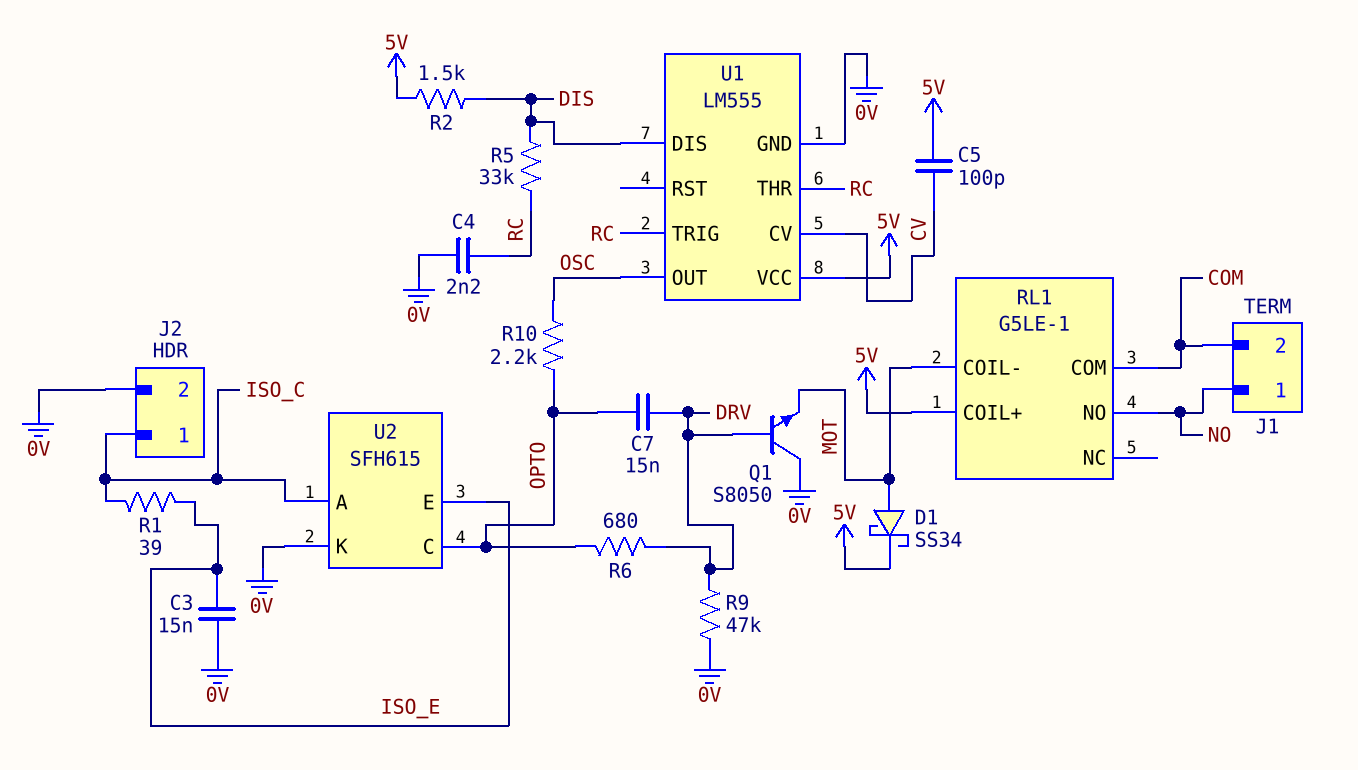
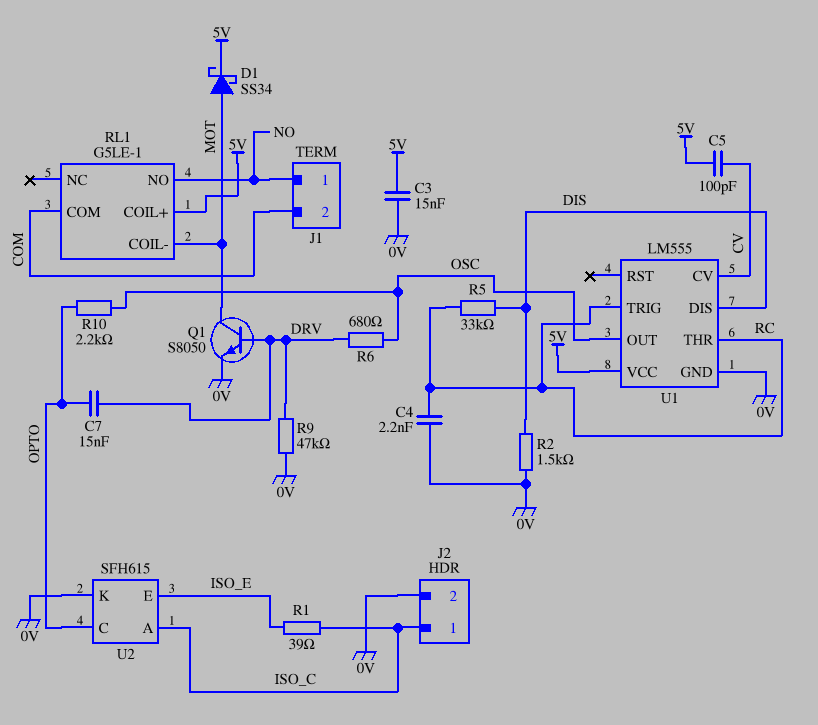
C3: 15nF (0V, ISO_E) -> 15nF (0V, 5V)
Q1: NPN S8050 (B DRV, C 0V, E MOT) -> NPN S8050 (B DRV, C MOT, E 0V)
R2: 1.5k (5V, DIS) -> 1.5k (0V, DIS)
R6: 680 (DRV, OPTO) -> 680 (DRV, OSC)

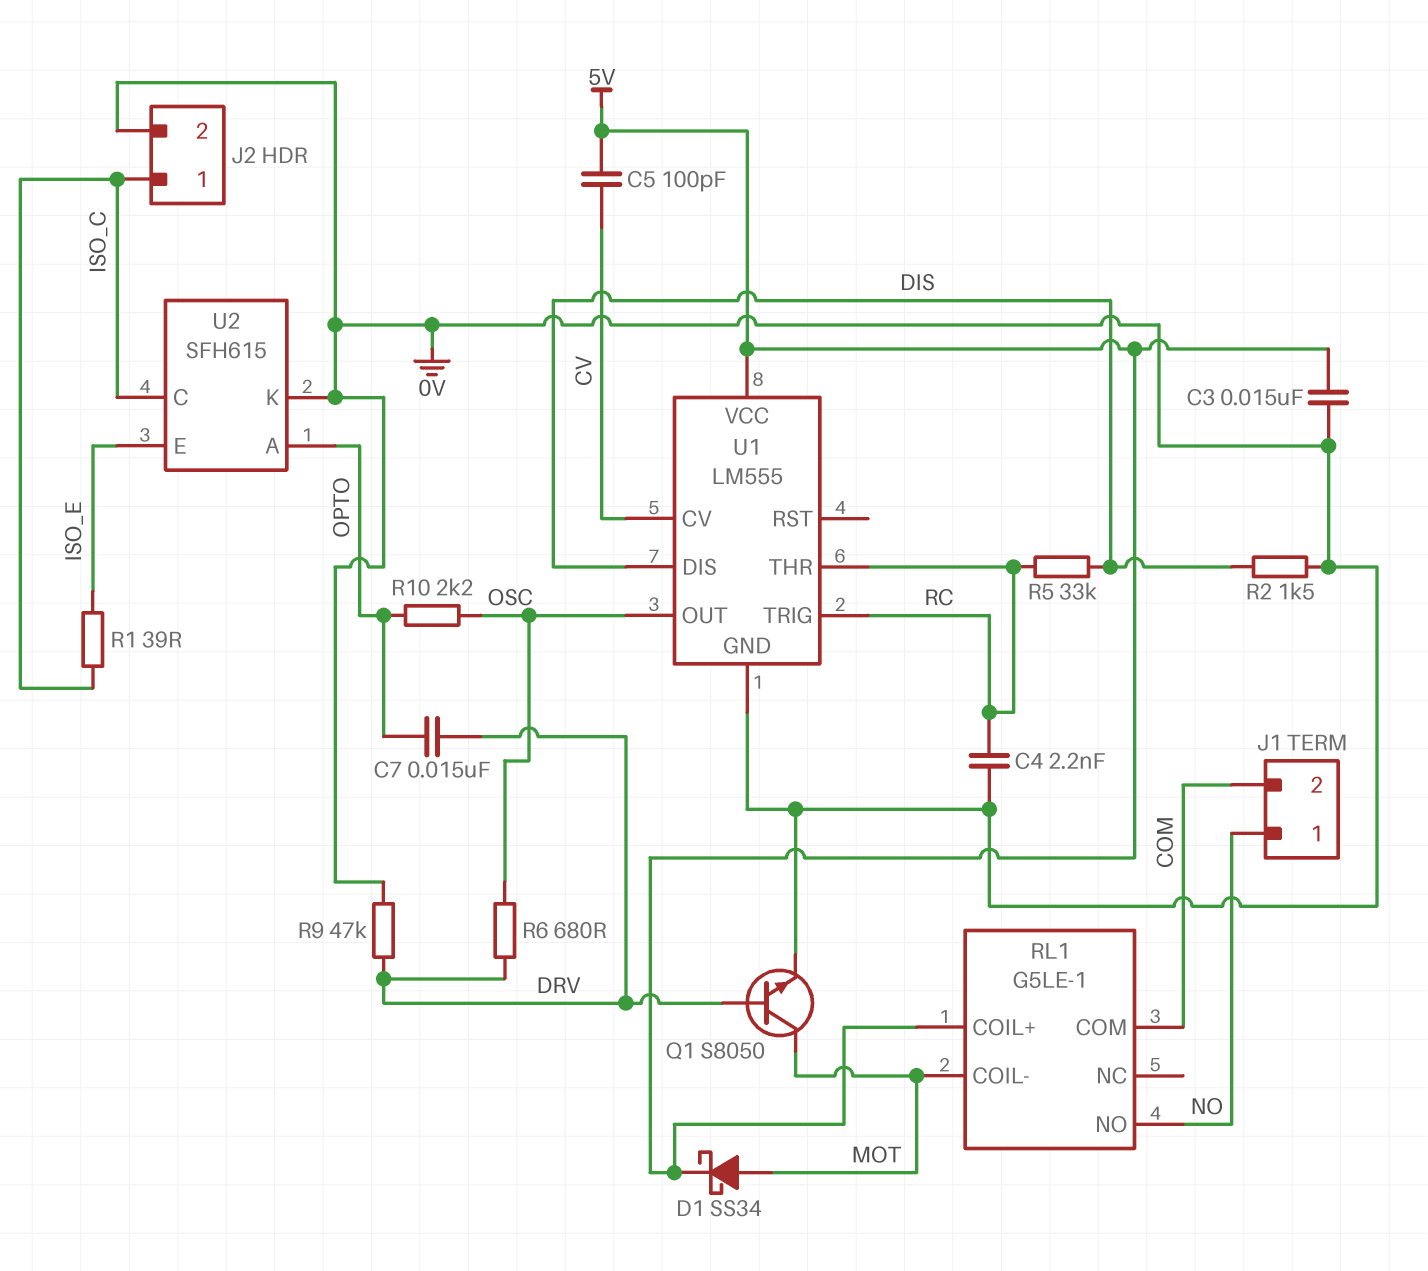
U2 pin A: ISO_C -> OPTO
U2 pin C: OPTO -> ISO_C

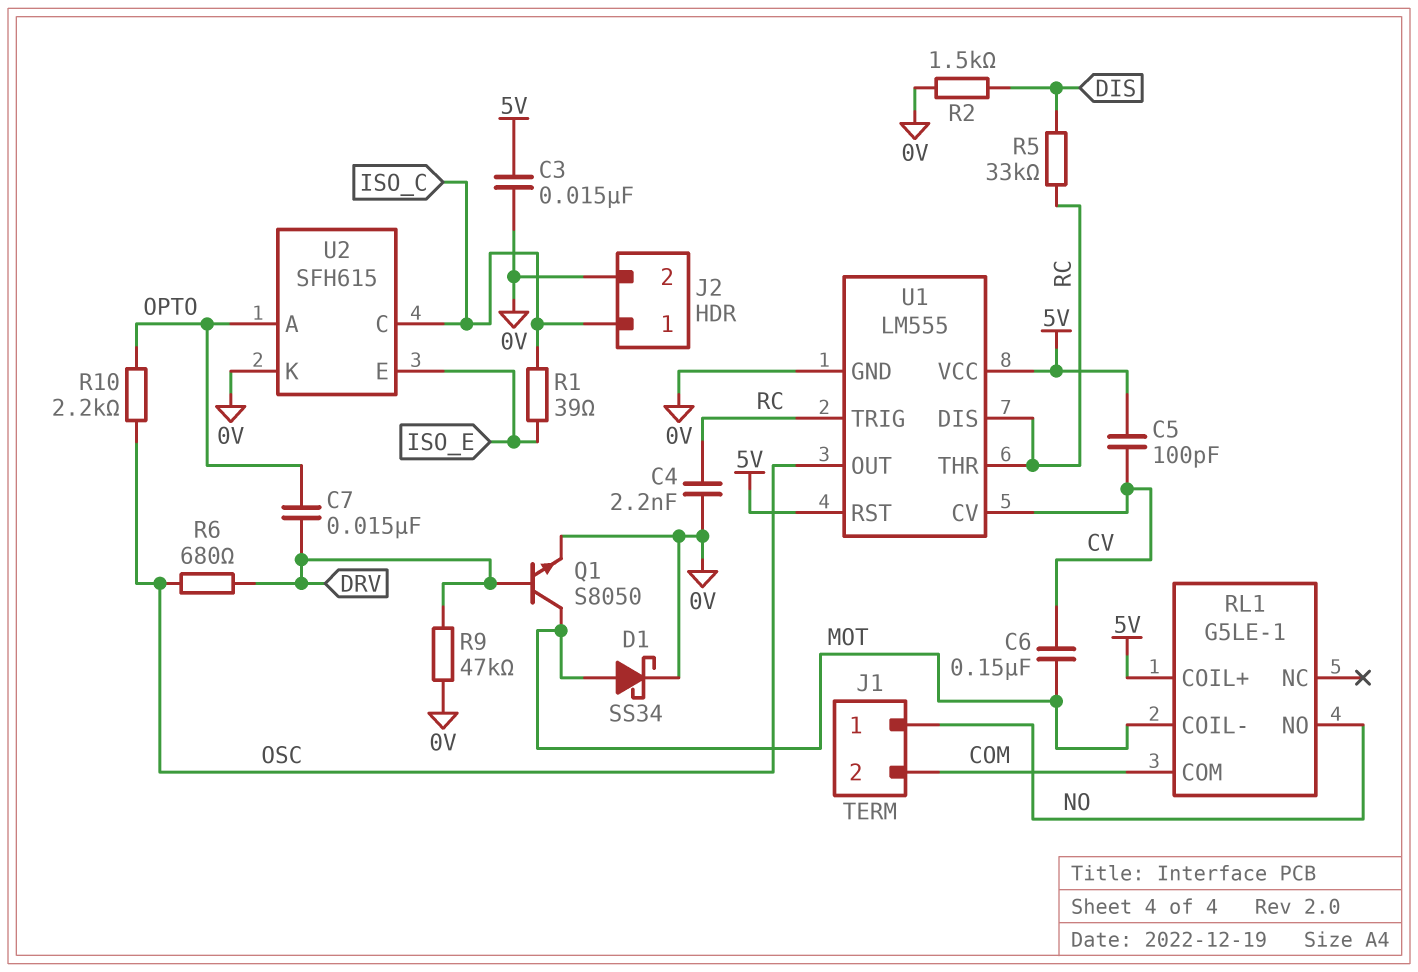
C6: none -> 150nF (CV, MOT)
D1: schottky SS34 (A MOT, K 5V) -> schottky SS34 (A MOT, K 0V)
U1 pin DIS: DIS -> RC
U1 pin RST: none -> 5V

